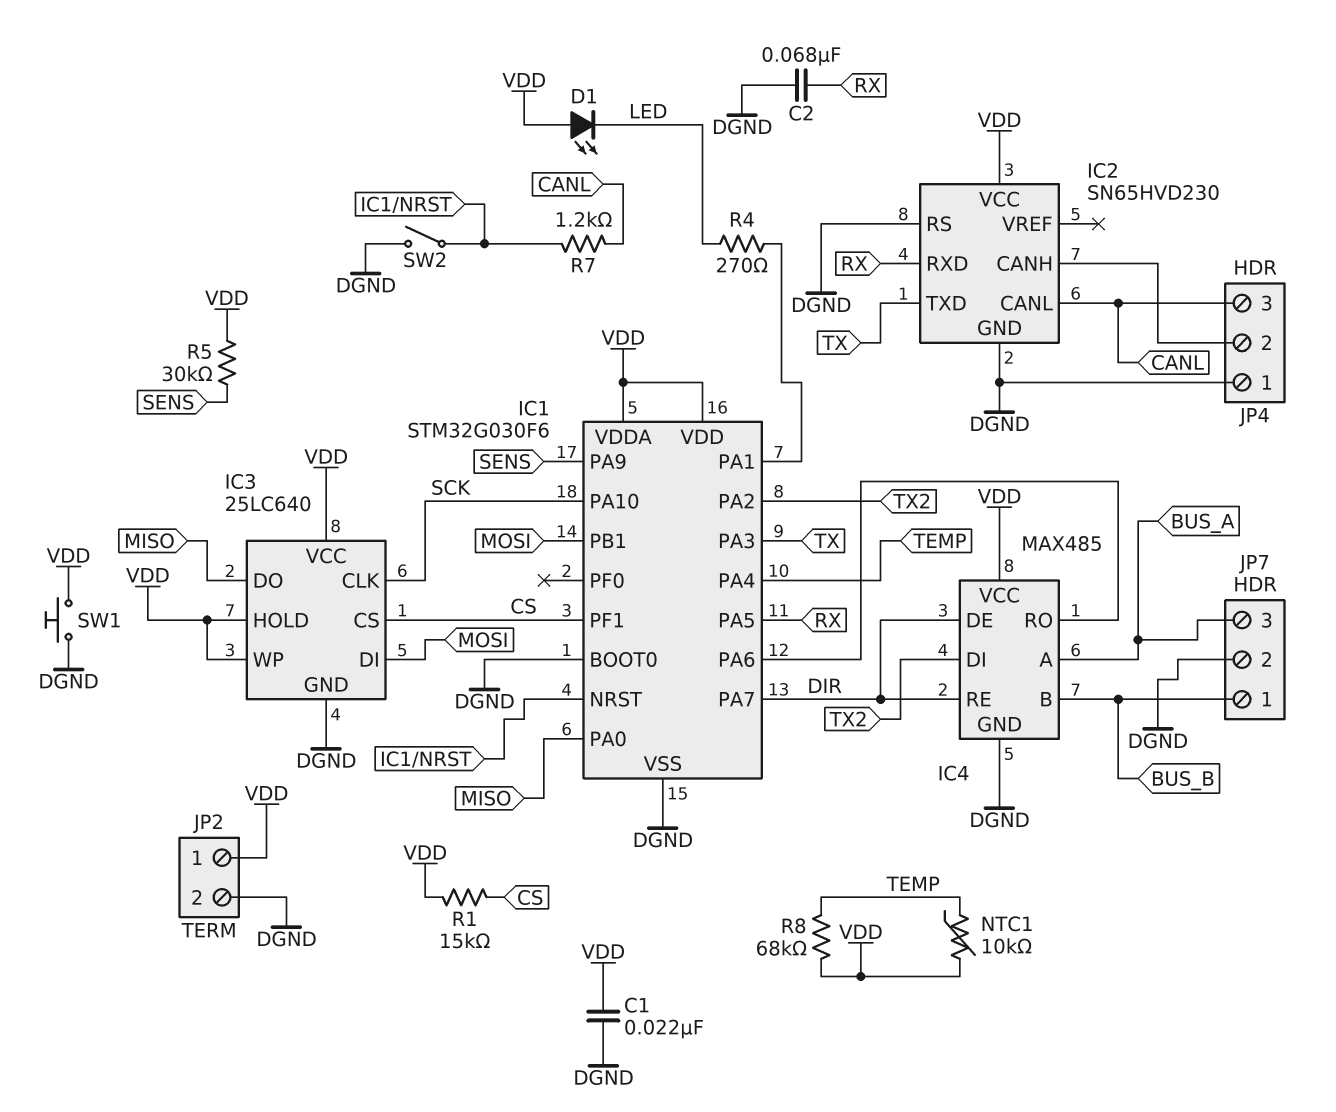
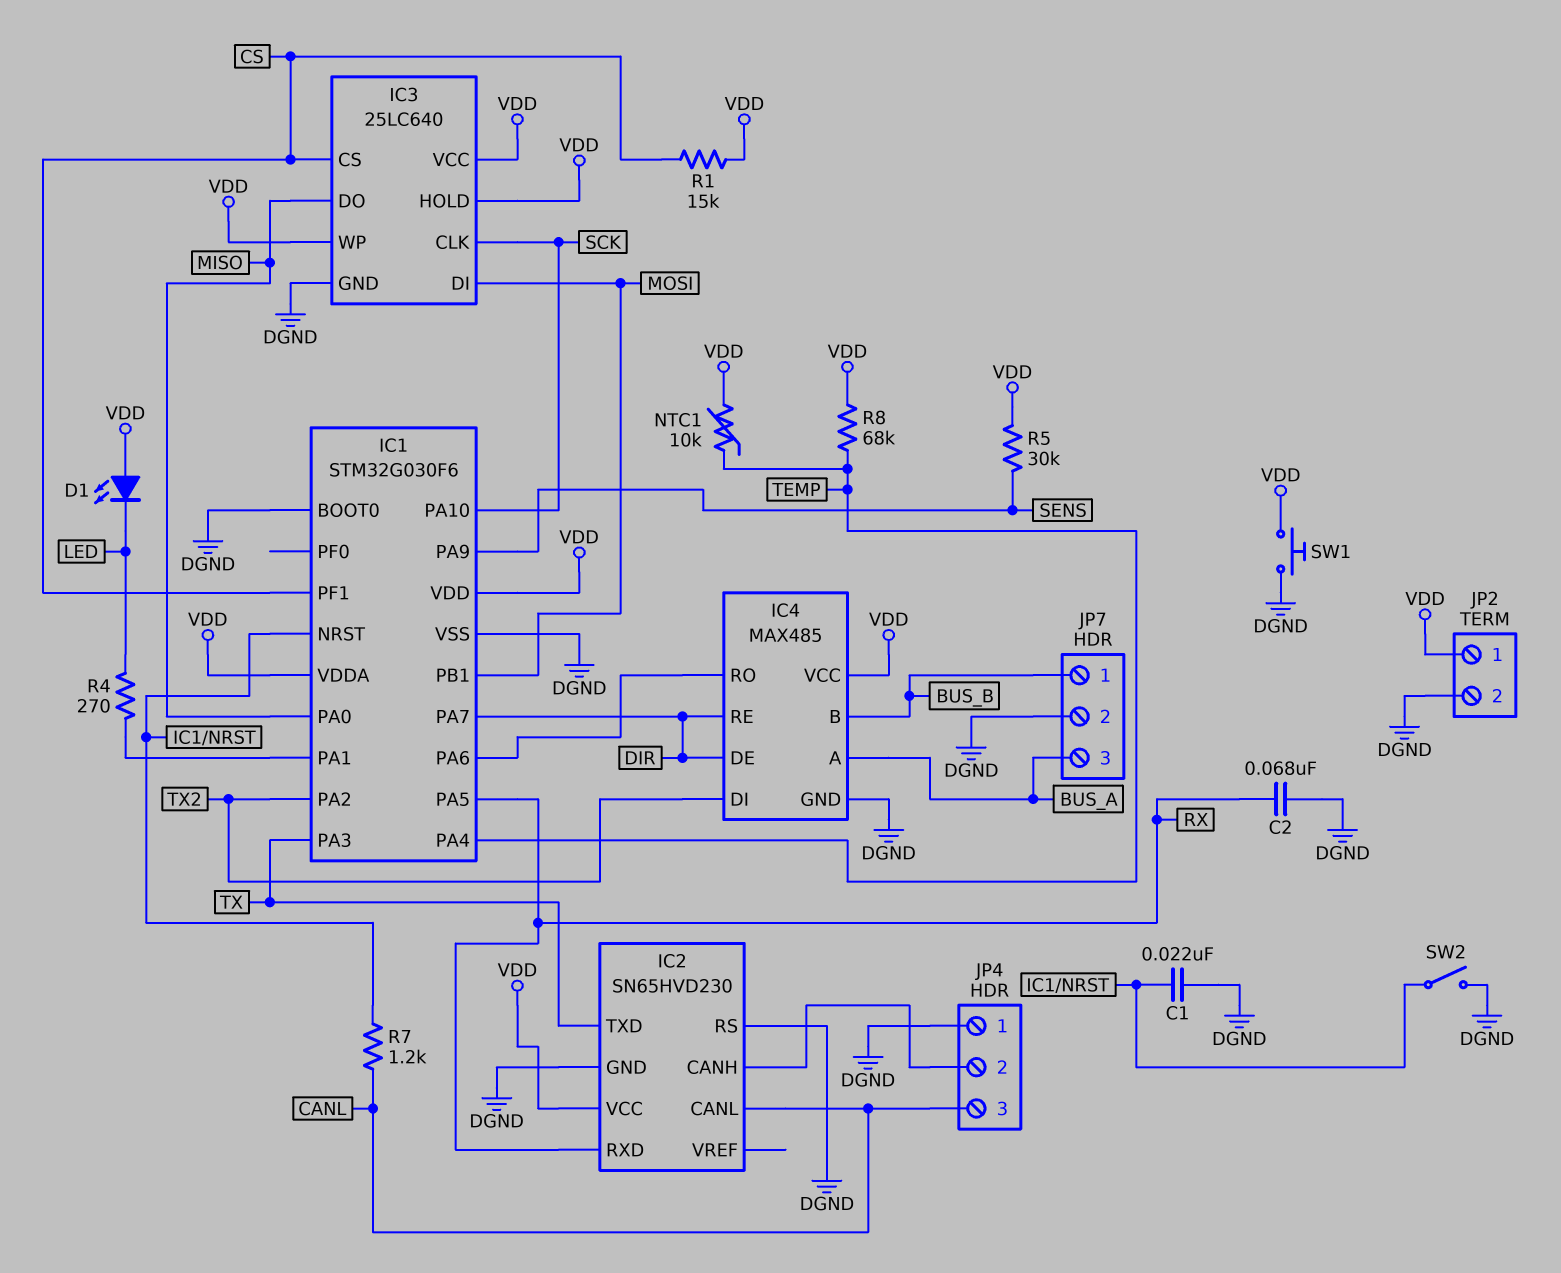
C1: 22nF (DGND, VDD) -> 22nF (DGND, IC1/NRST)

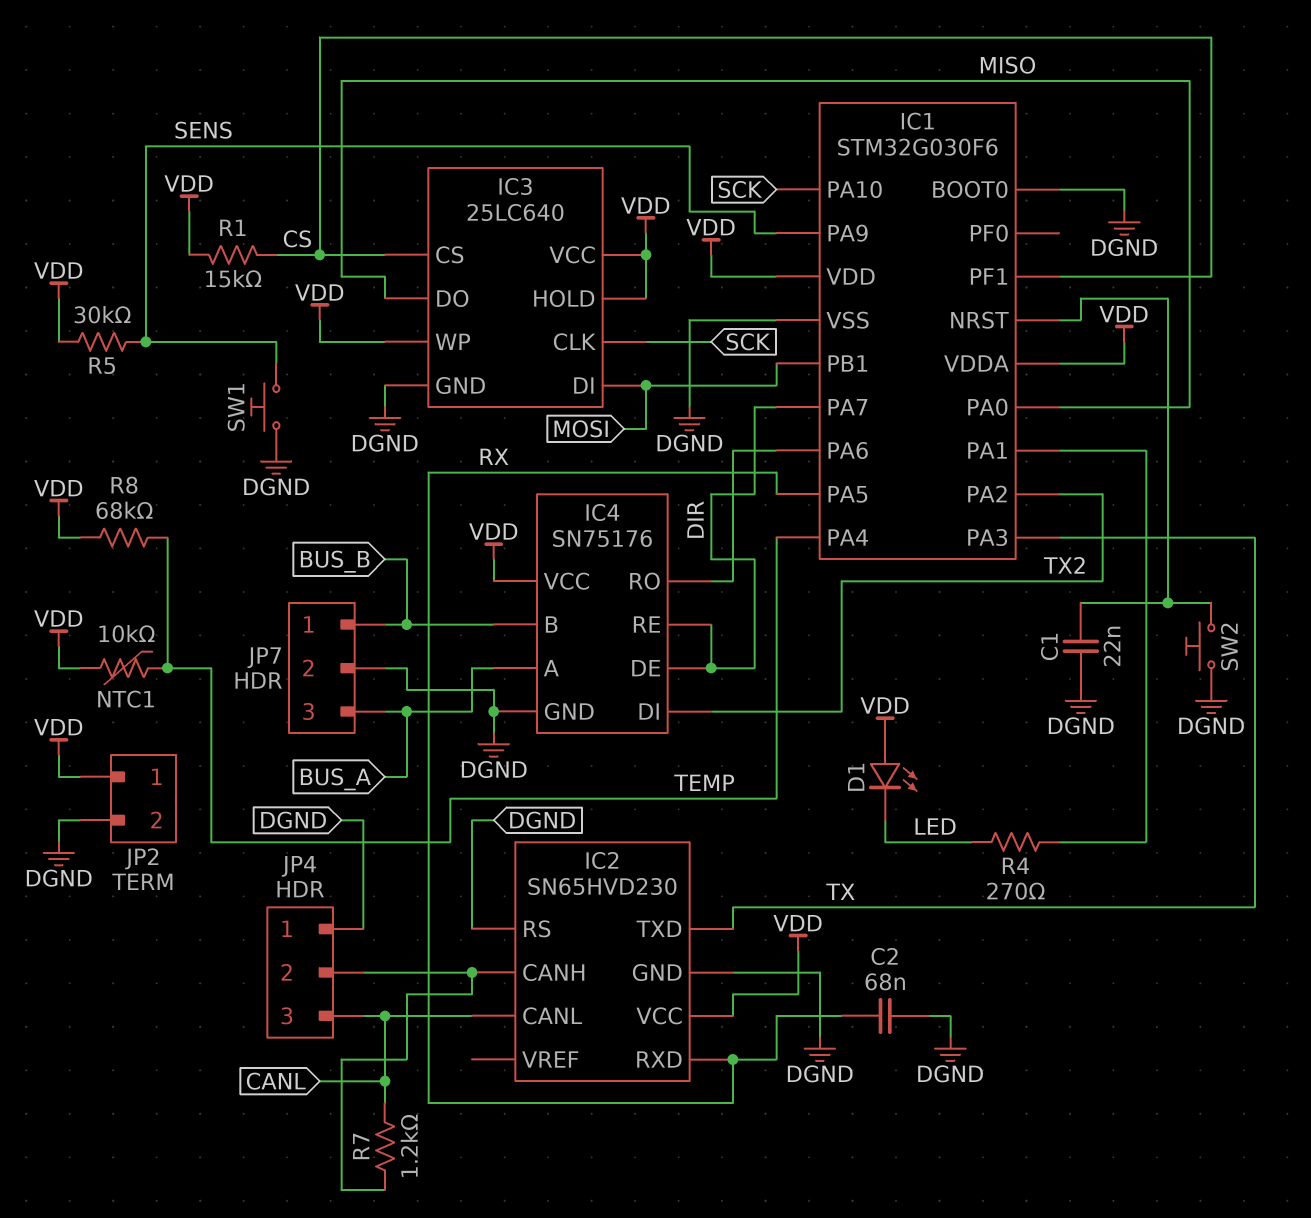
IC4: MAX485 -> SN75176
R7: 1.2k (CANL, IC1/NRST) -> 1.2k (CANL, IC2/CANH)
SW1: button (DGND, VDD) -> button (DGND, SENS)
SW2: switch (DGND, IC1/NRST) -> button (DGND, IC1/NRST)

